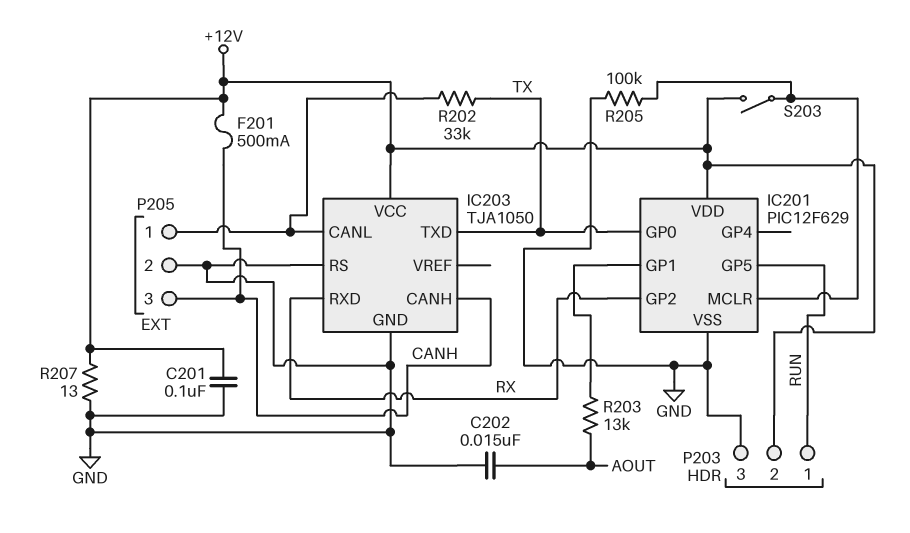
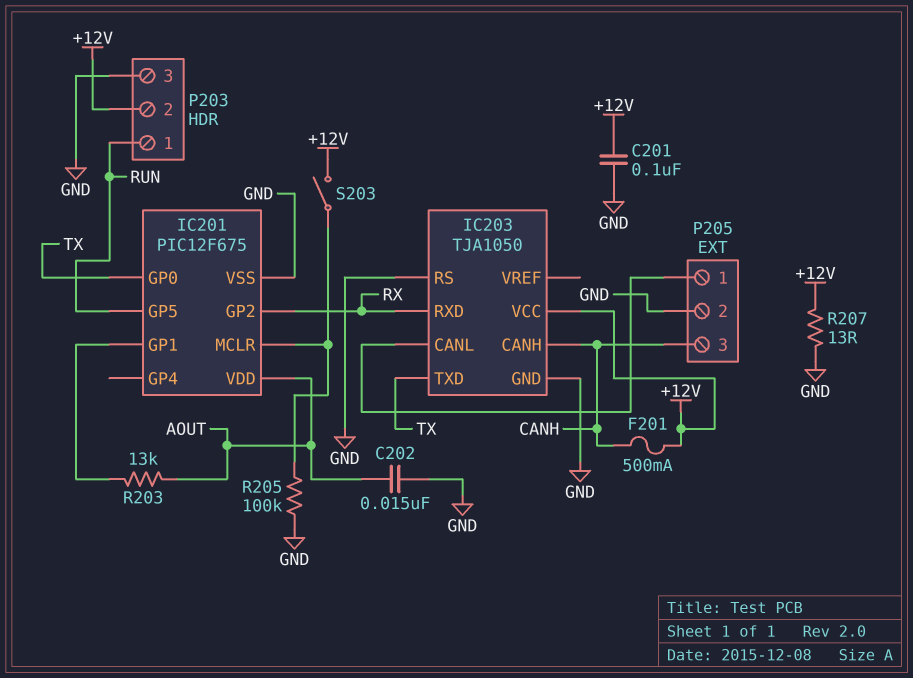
IC201: PIC12F629 -> PIC12F675
IC201 pin VDD: +12V -> AOUT
R202: 33k (IC203/CANL, TX) -> none

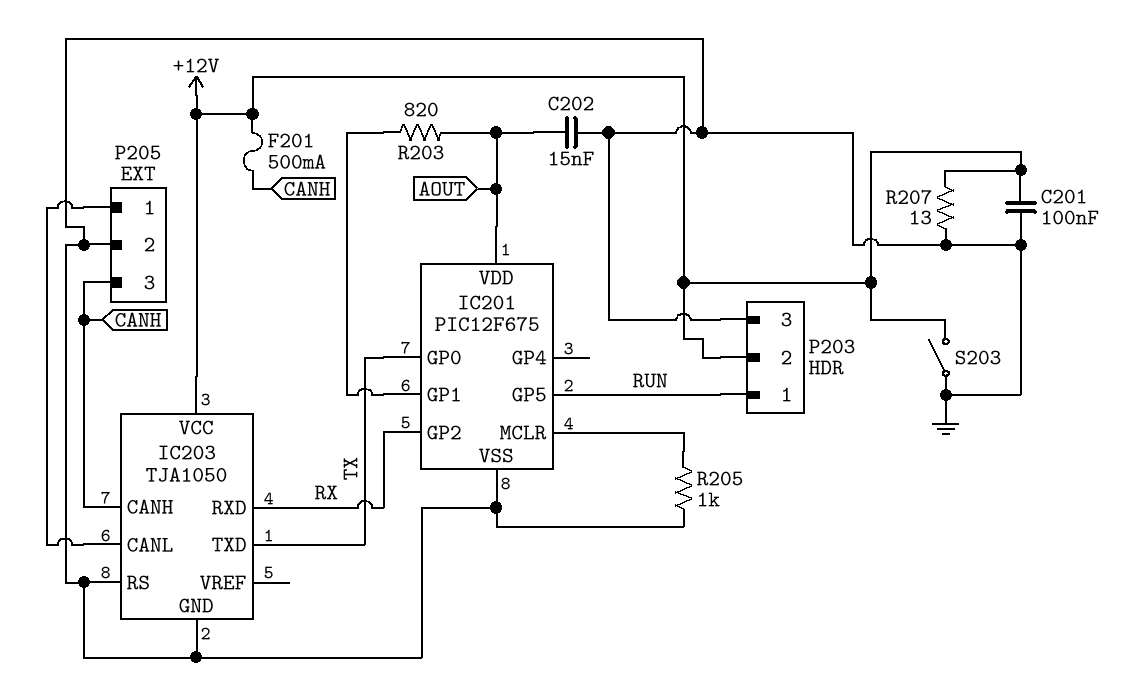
R203: 13k (AOUT, IC201/GP1) -> 820 (AOUT, IC201/GP1)
R205: 100k (GND, IC201/MCLR) -> 1k (GND, IC201/MCLR)
S203: switch (+12V, IC201/MCLR) -> switch (+12V, GND)

